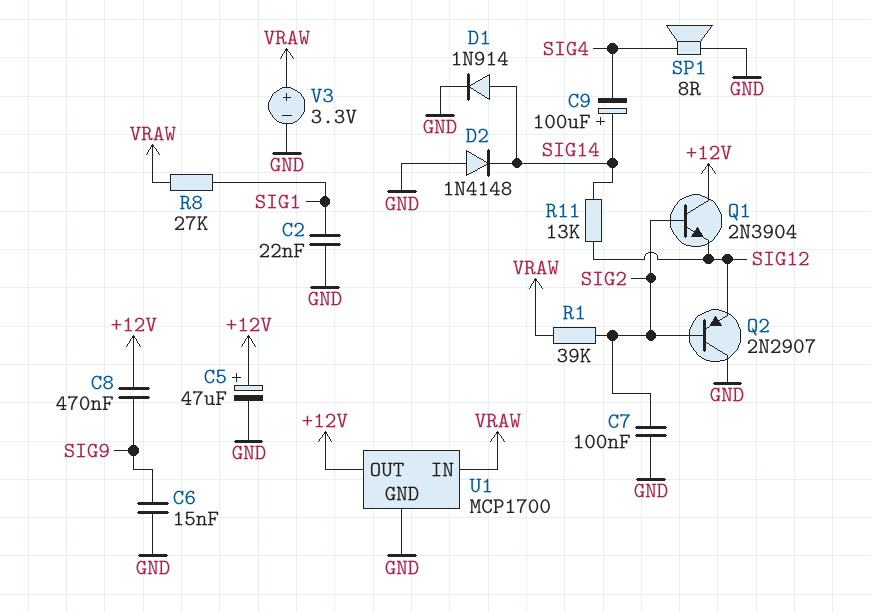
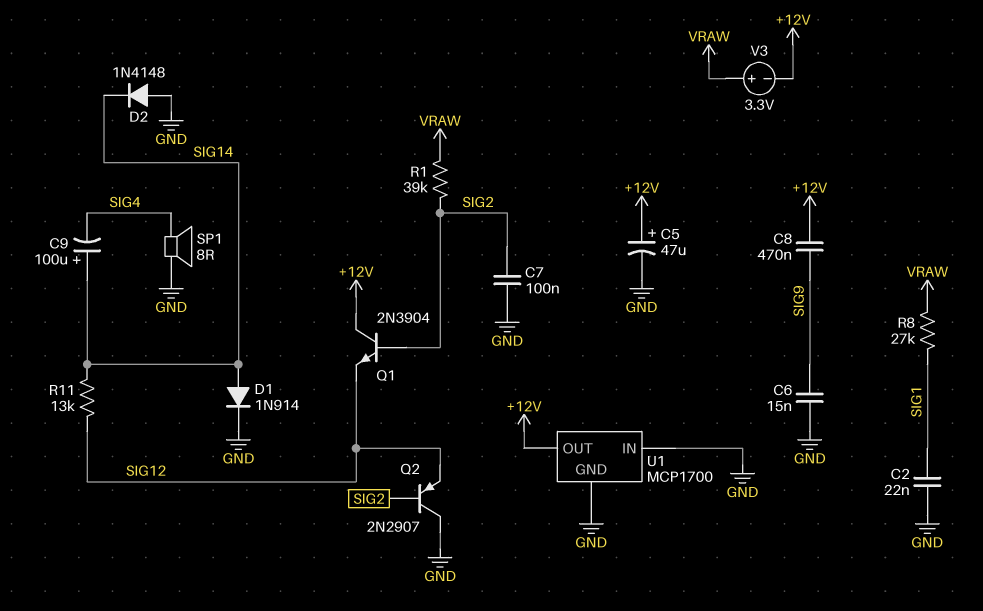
U1 pin IN: VRAW -> GND
V3: 3.3V (plus VRAW, minus GND) -> 3.3V (plus VRAW, minus +12V)

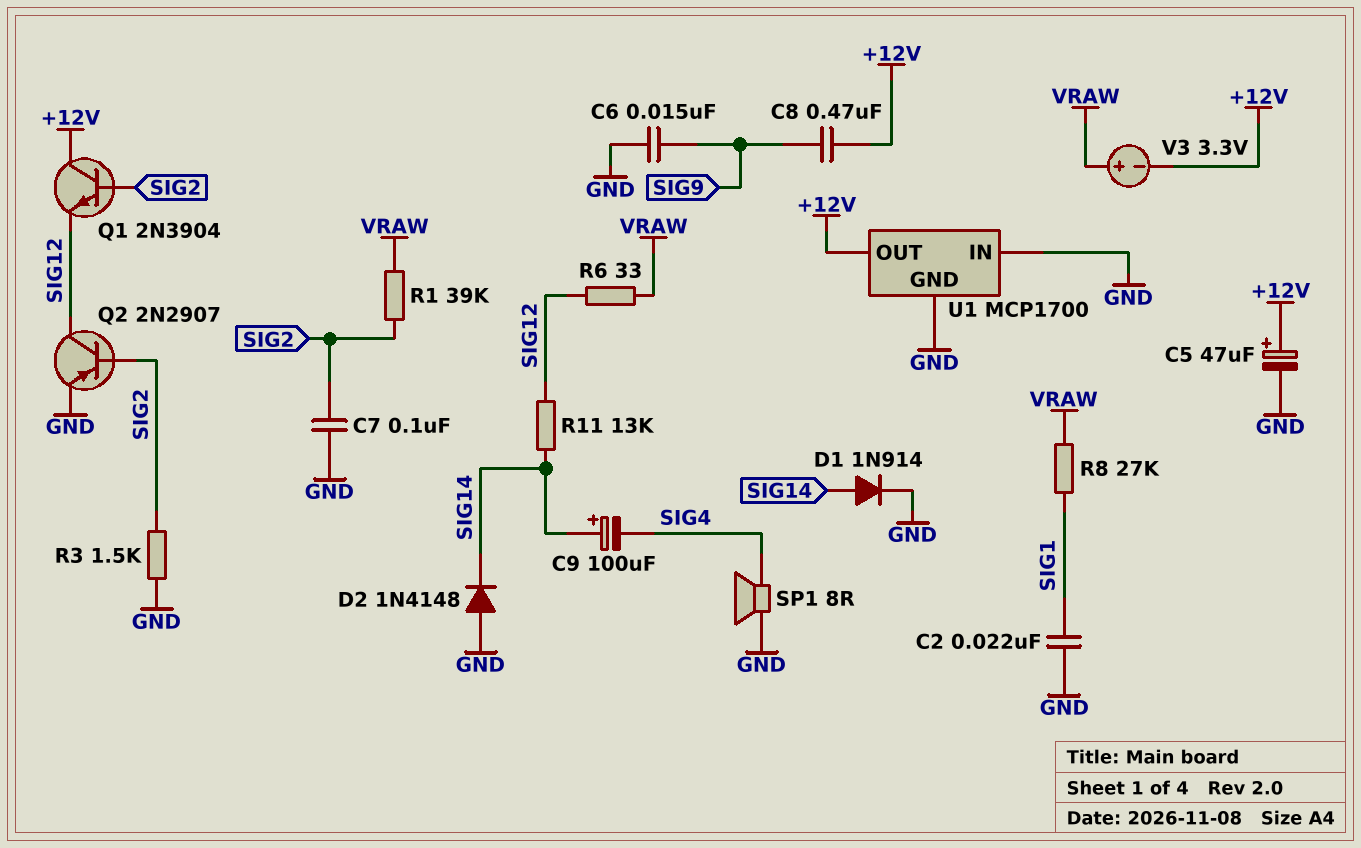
Q2: PNP 2N2907 (B SIG2, C GND, E SIG12) -> PNP 2N2907 (B SIG2, C SIG12, E GND)
R3: none -> 1.5k (GND, SIG2)
R6: none -> 33 (SIG12, VRAW)

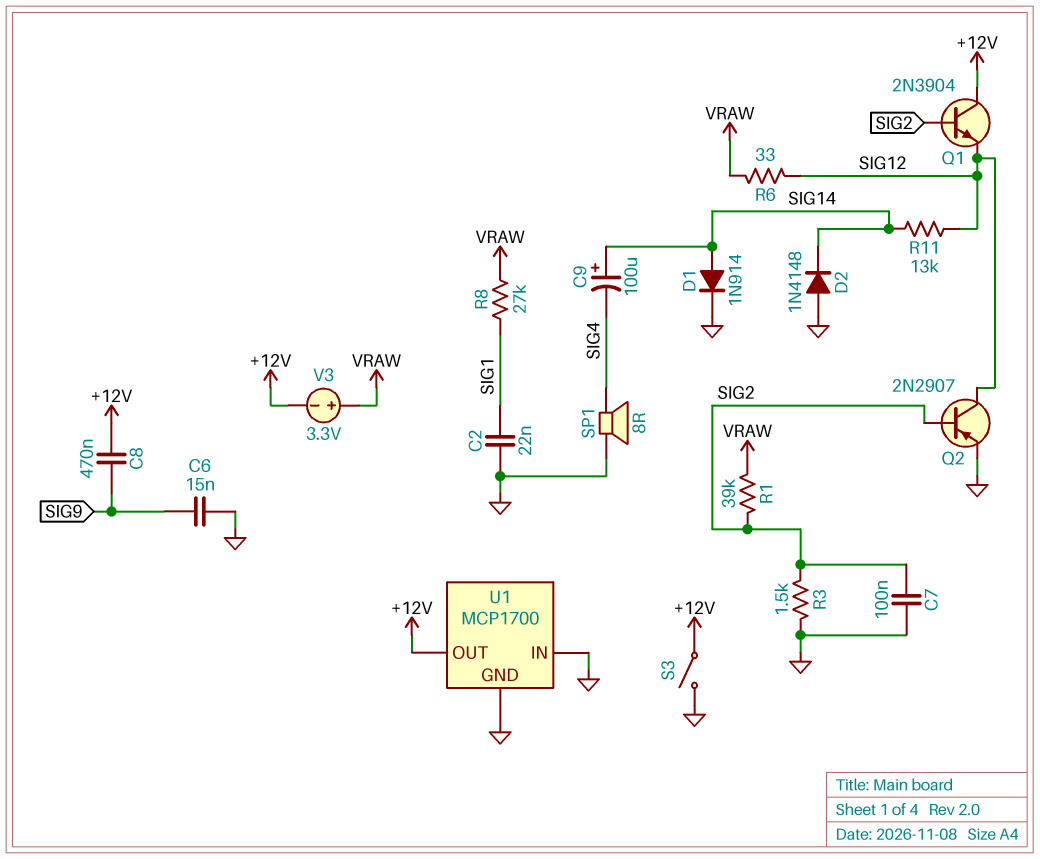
C5: 47uF (plus +12V, minus GND) -> none
S3: none -> switch (+12V, GND)

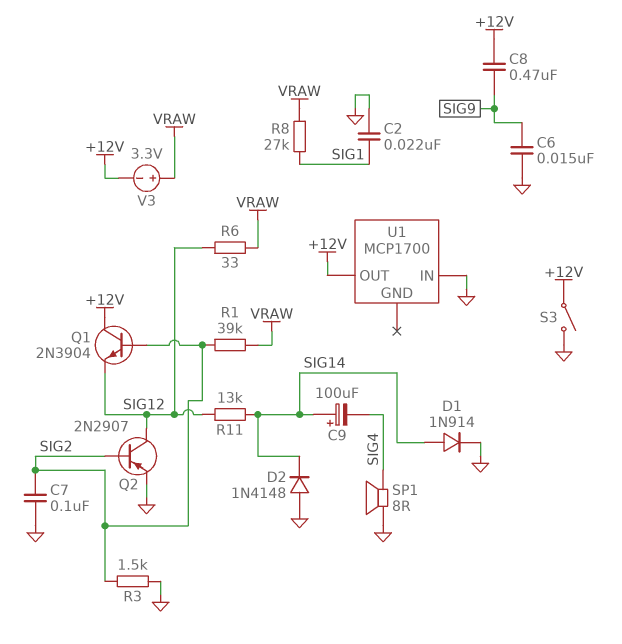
U1 pin GND: GND -> none

